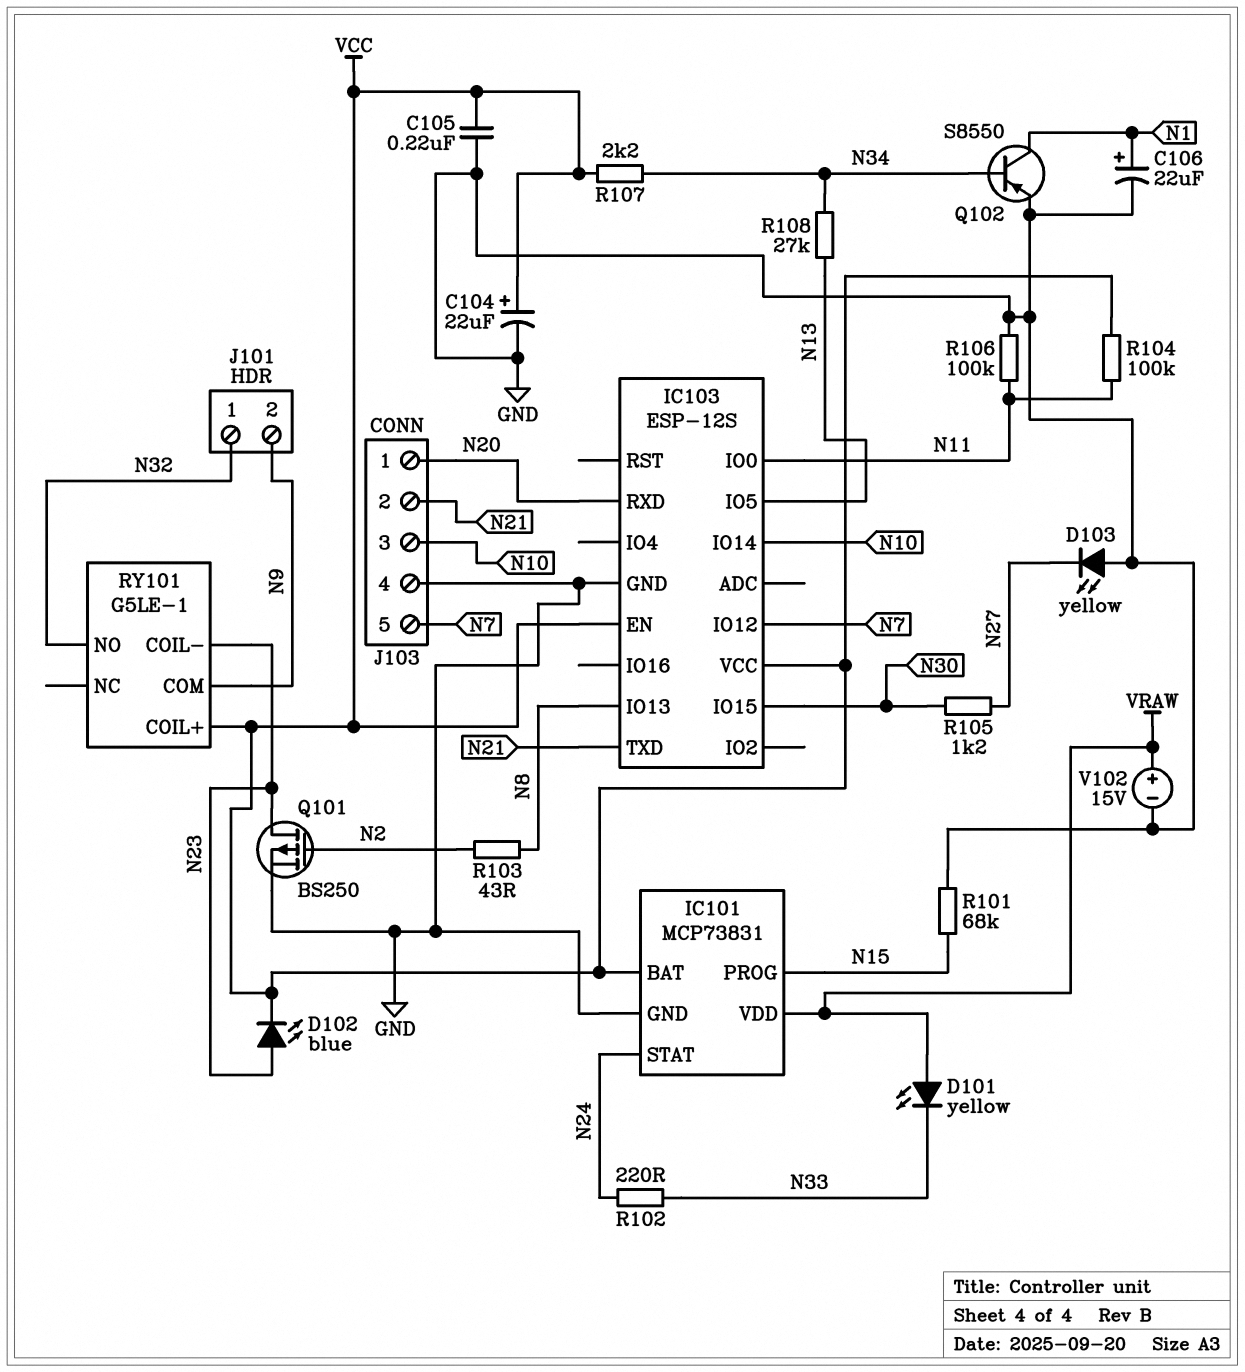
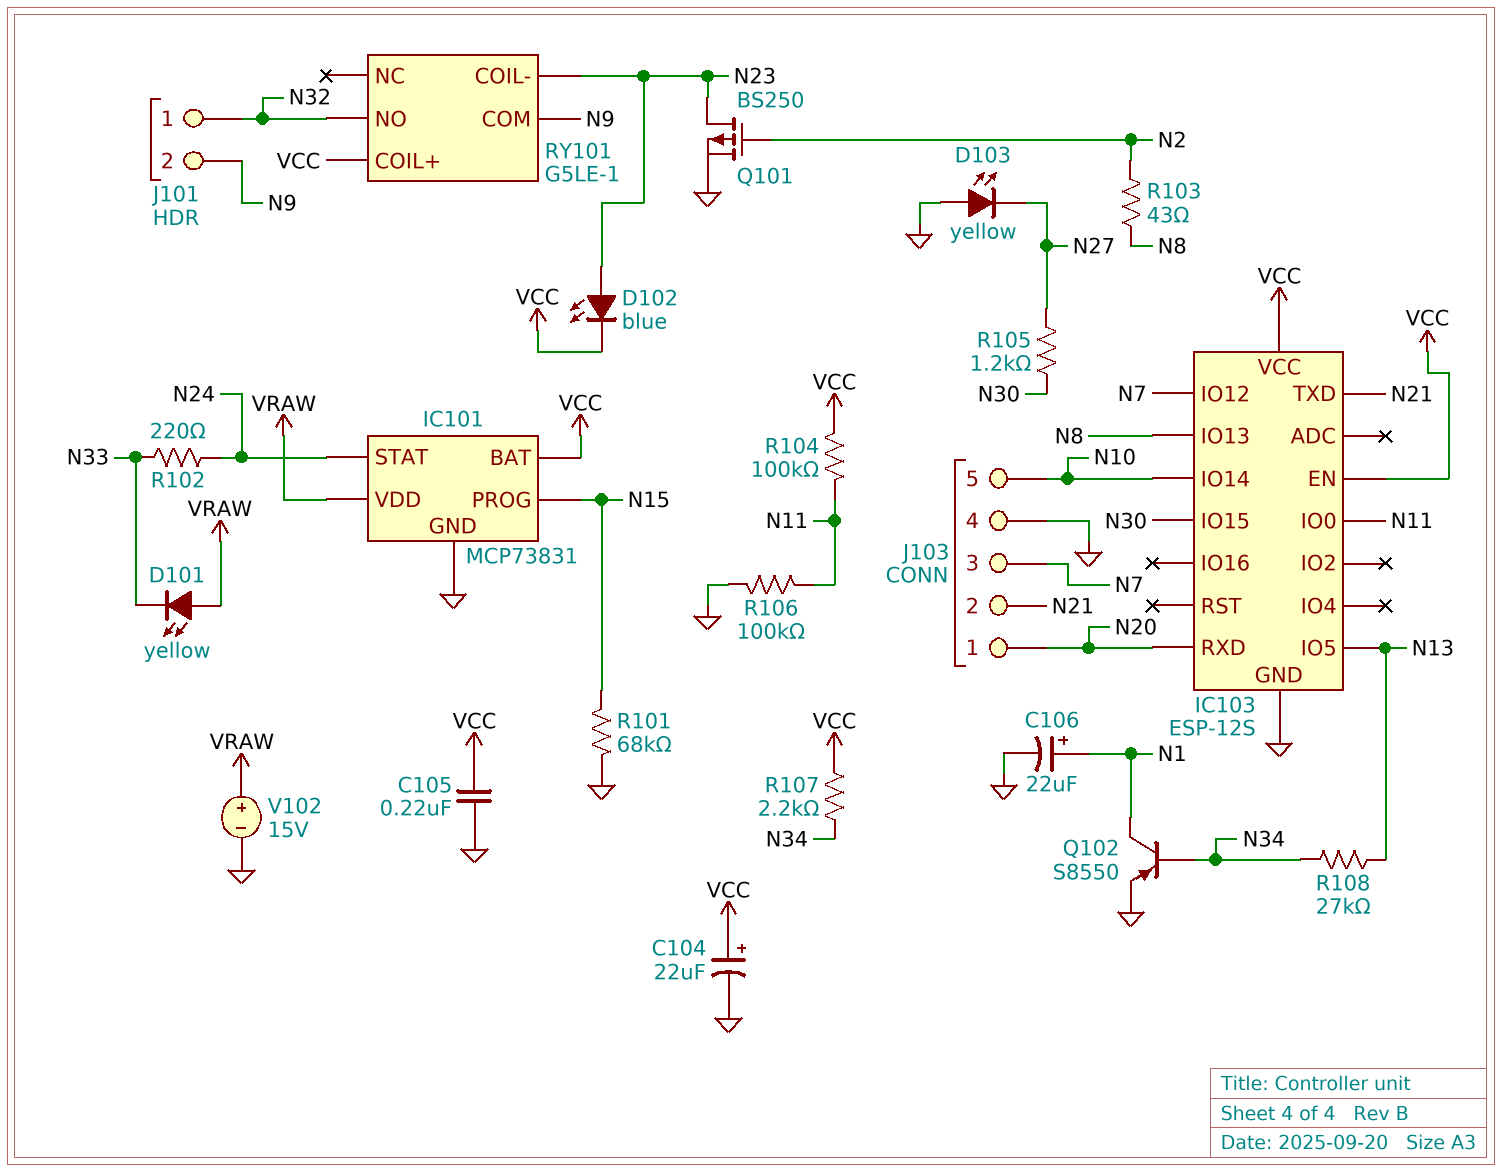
J103 pin 3: N10 -> N7
J103 pin 5: N7 -> N10

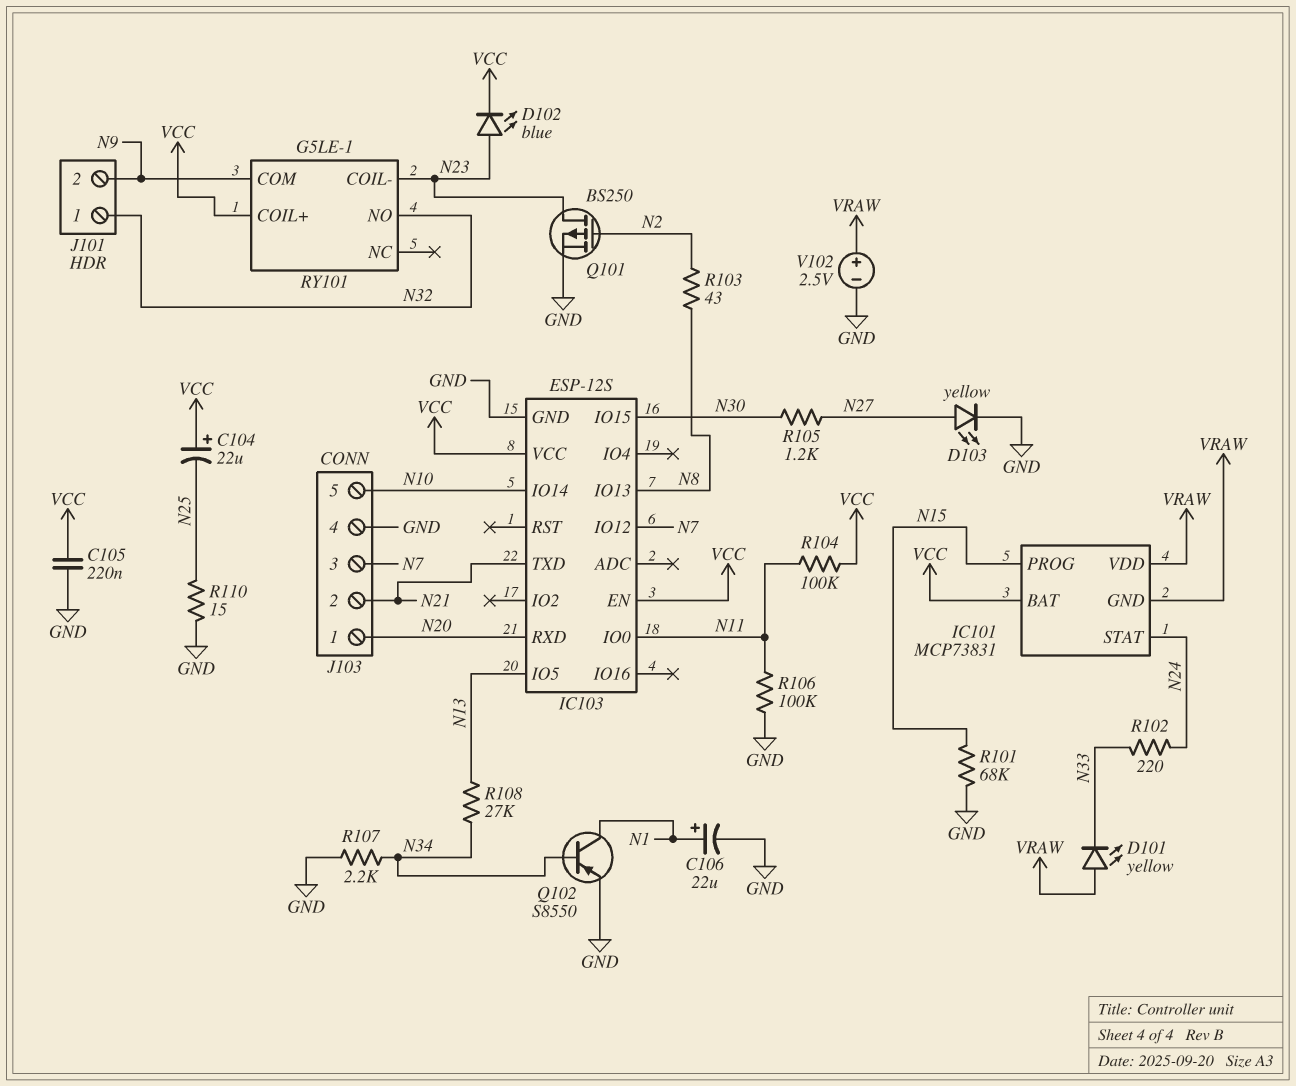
C104: 22uF (plus VCC, minus GND) -> 22uF (plus VCC, minus N25)
D103: LED yellow (A GND, K N27) -> LED yellow (A N27, K GND)
IC101 pin GND: GND -> VRAW
R107: 2.2k (N34, VCC) -> 2.2k (GND, N34)
R110: none -> 15 (GND, N25)
V102: 15V (plus VRAW, minus GND) -> 2.5V (plus VRAW, minus GND)

